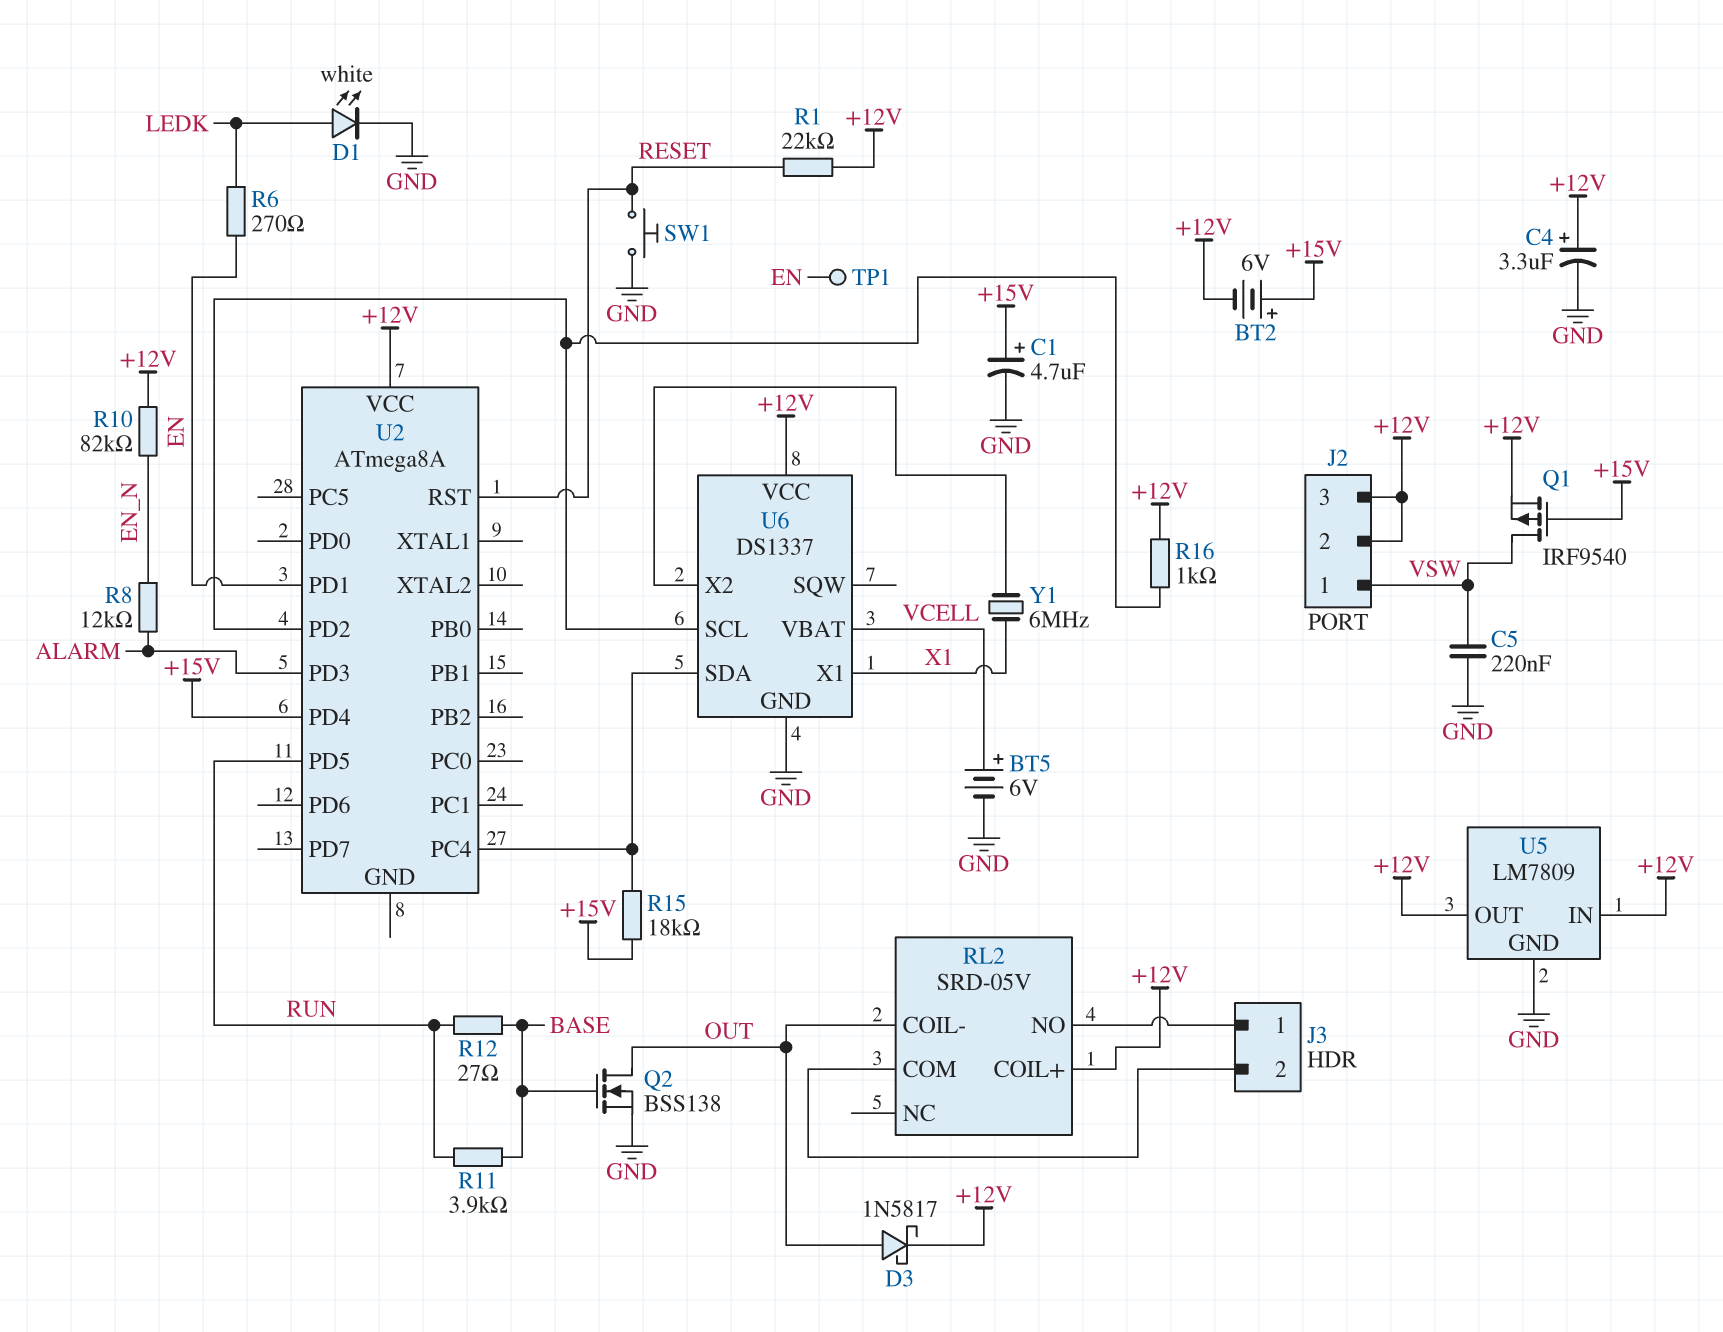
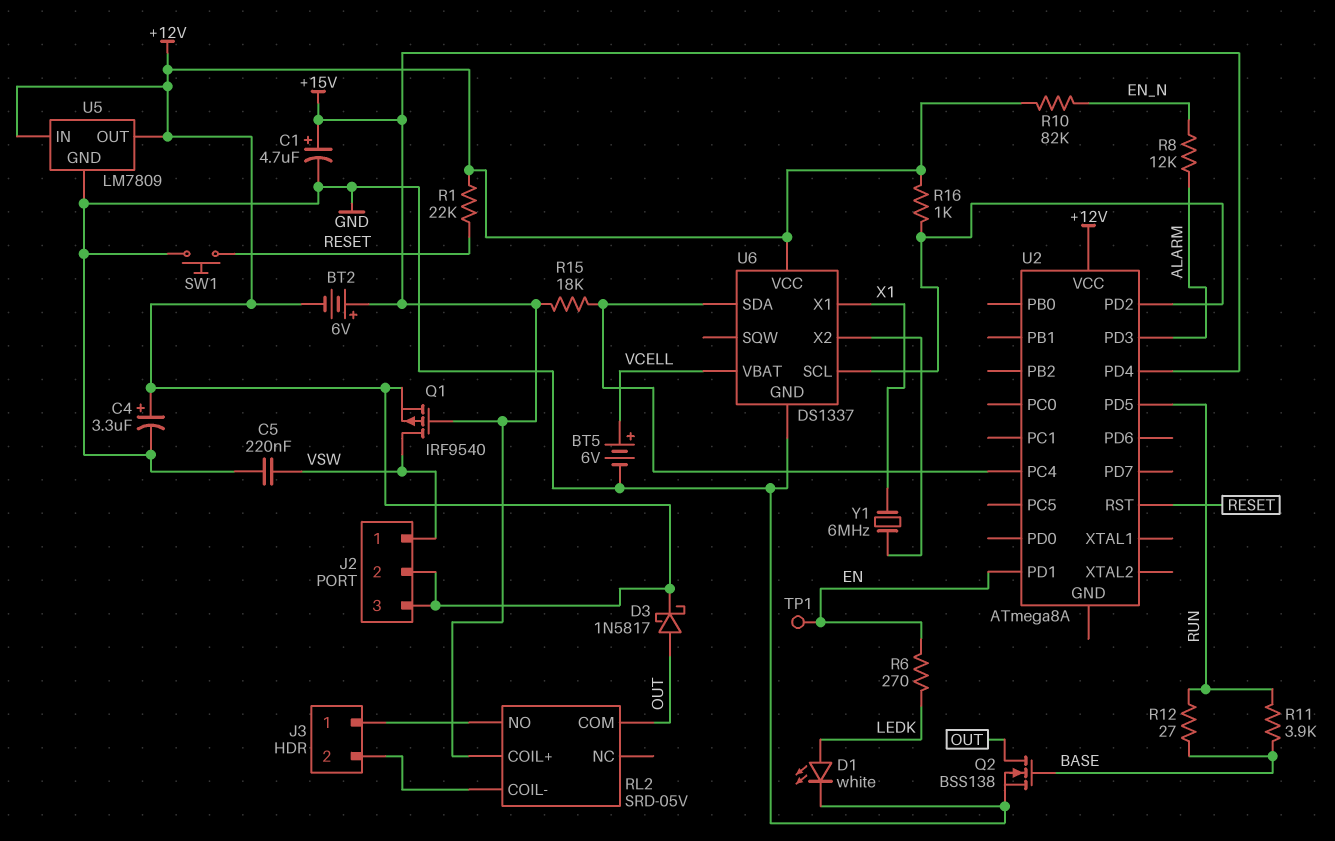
RL2 pin COIL+: +12V -> +15V
RL2 pin COIL-: OUT -> J3/2
RL2 pin COM: J3/2 -> OUT

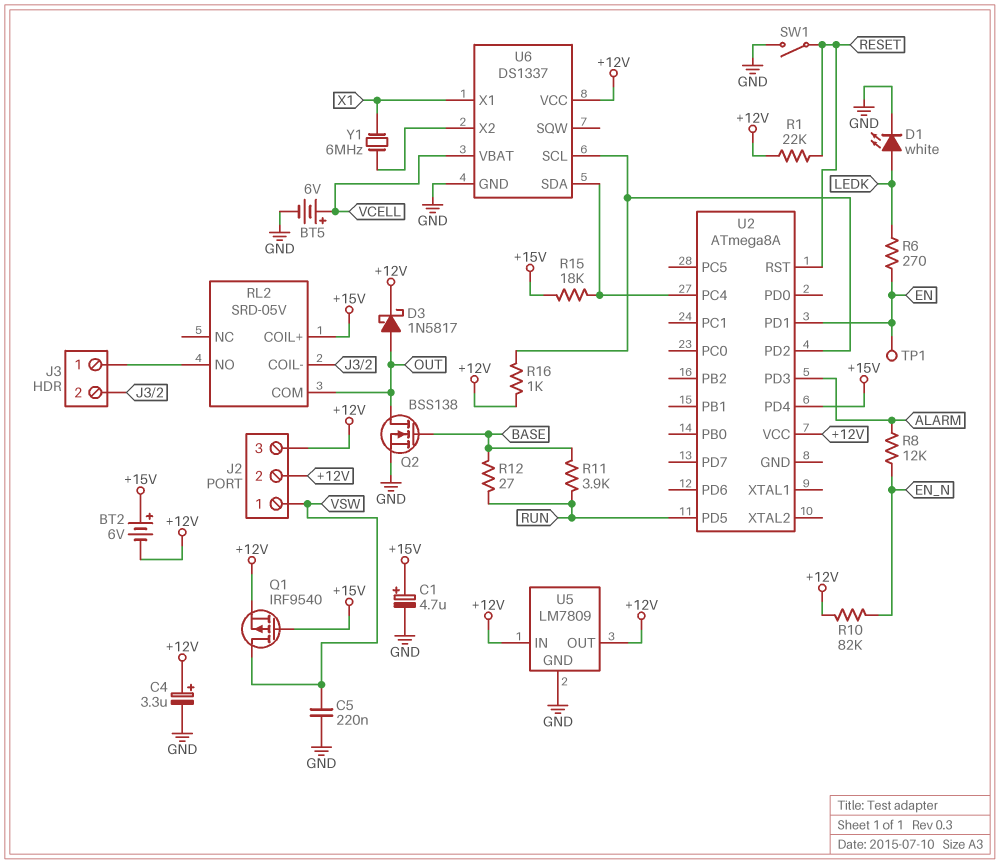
SW1: button (GND, RESET) -> switch (GND, RESET)

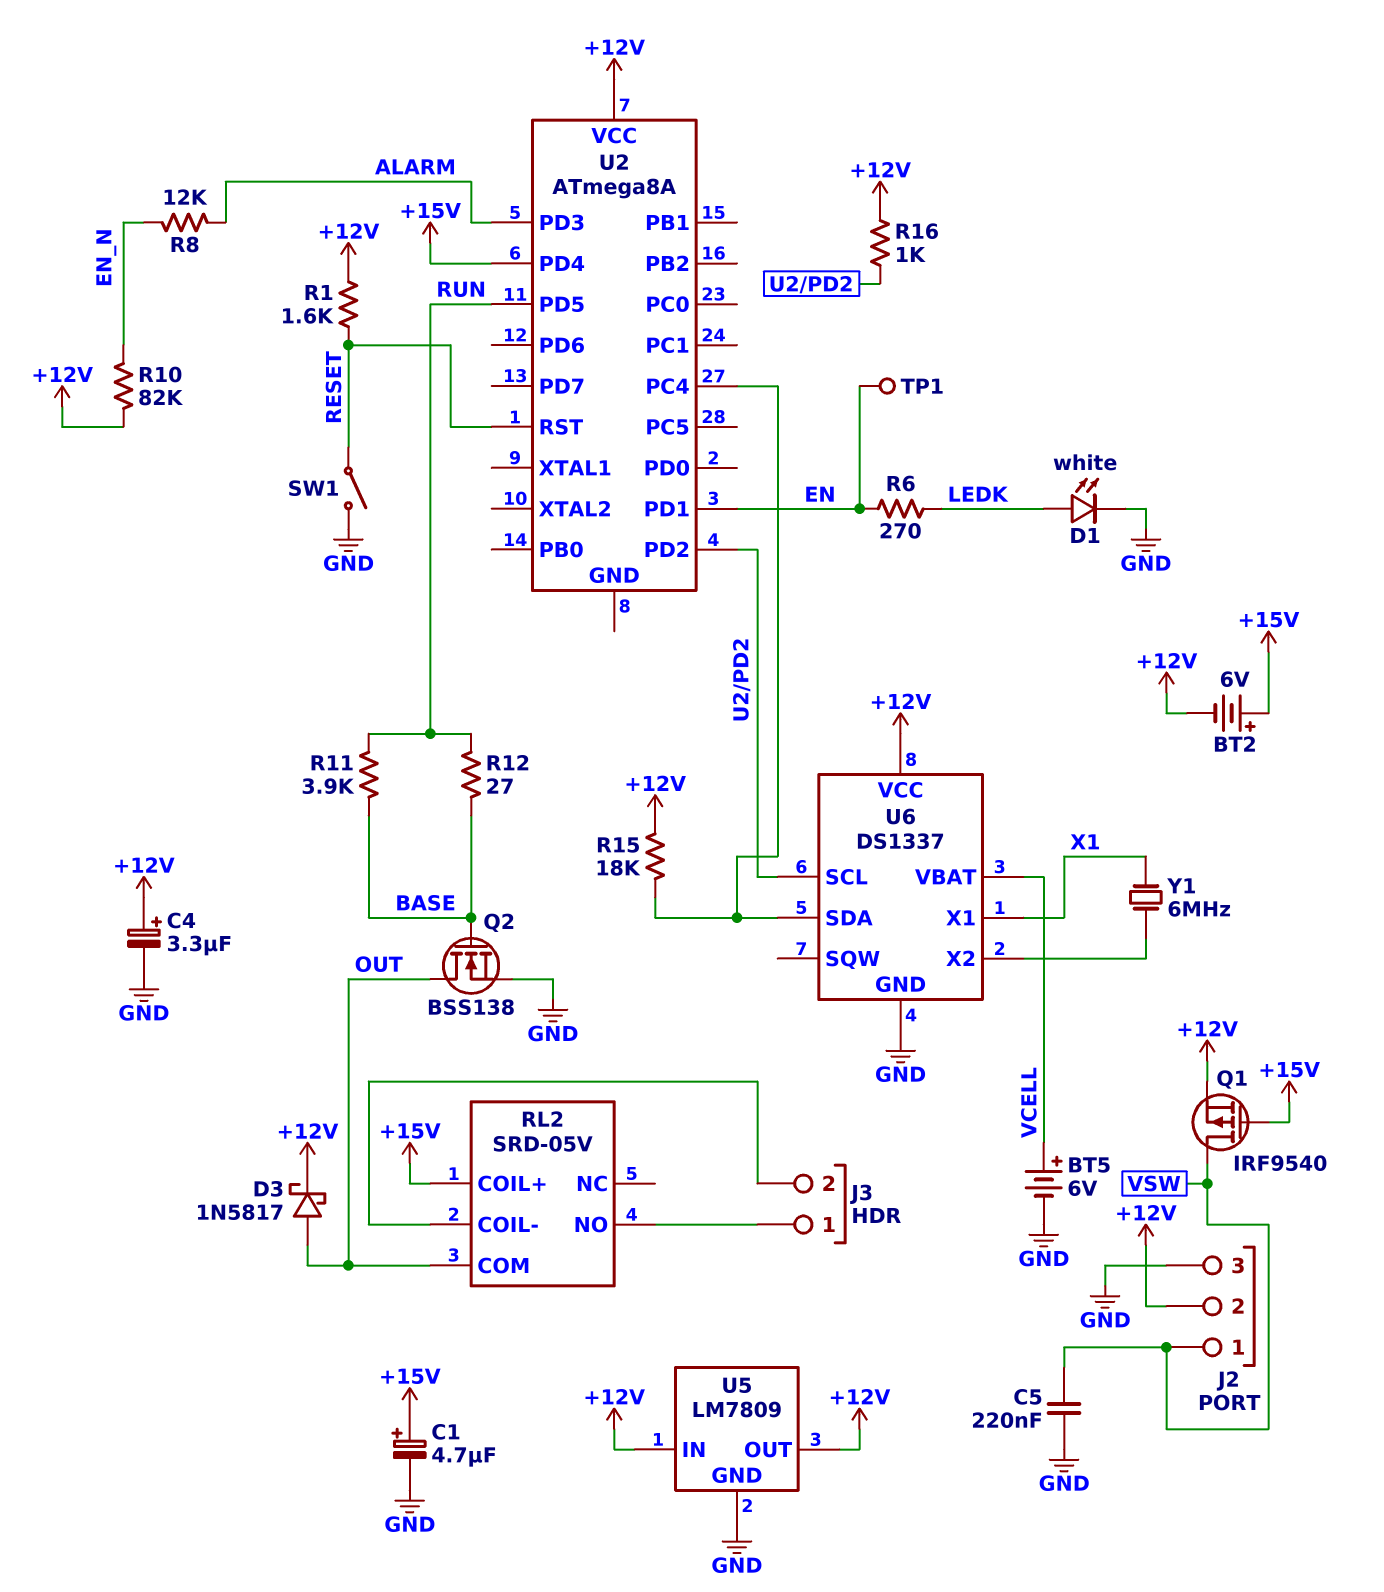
J2 pin 3: +12V -> GND
R1: 22k (+12V, RESET) -> 1.6k (+12V, RESET)
R15: 18k (+15V, U2/PC4) -> 18k (+12V, U2/PC4)

